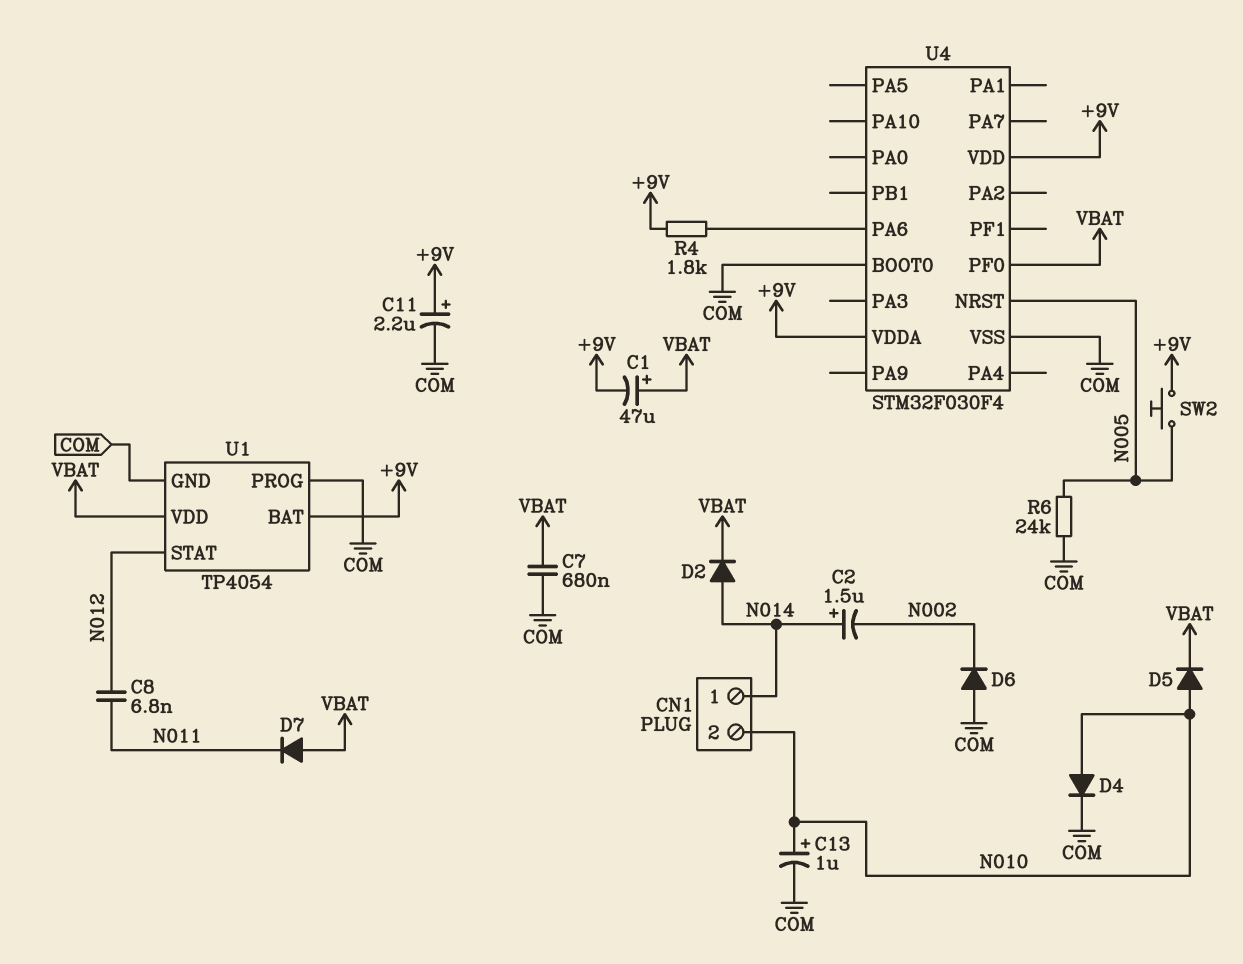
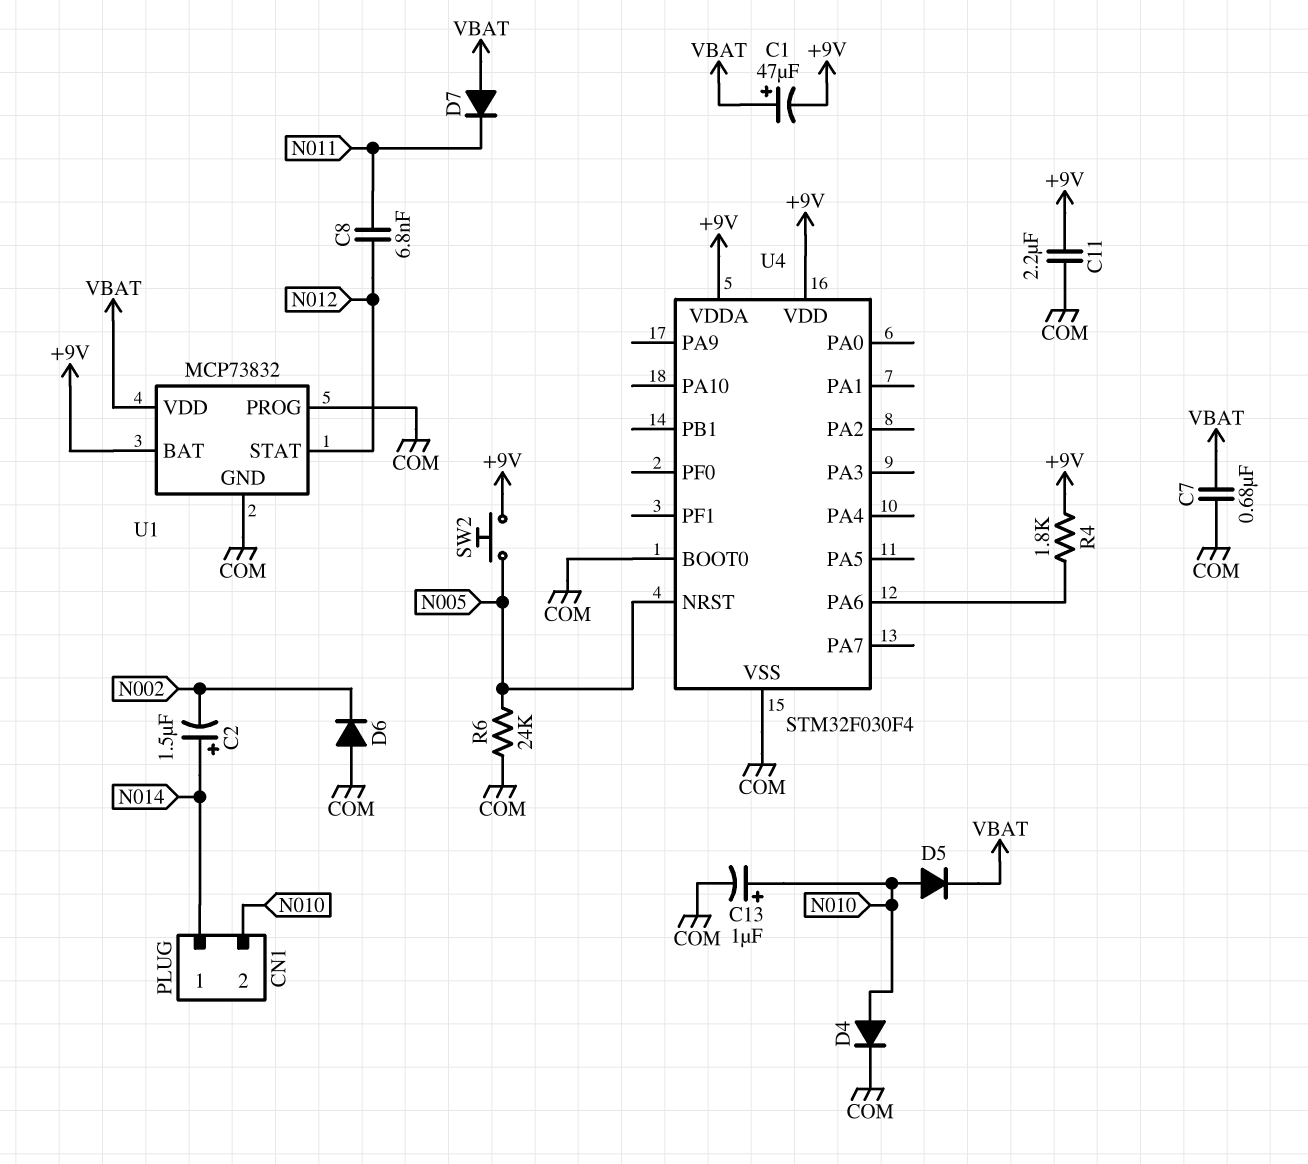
C11: 2.2uF (plus +9V, minus COM) -> 2.2uF (+9V, COM)
D2: diode (A N014, K VBAT) -> none
U1: TP4054 -> MCP73832
U4 pin PF0: VBAT -> none

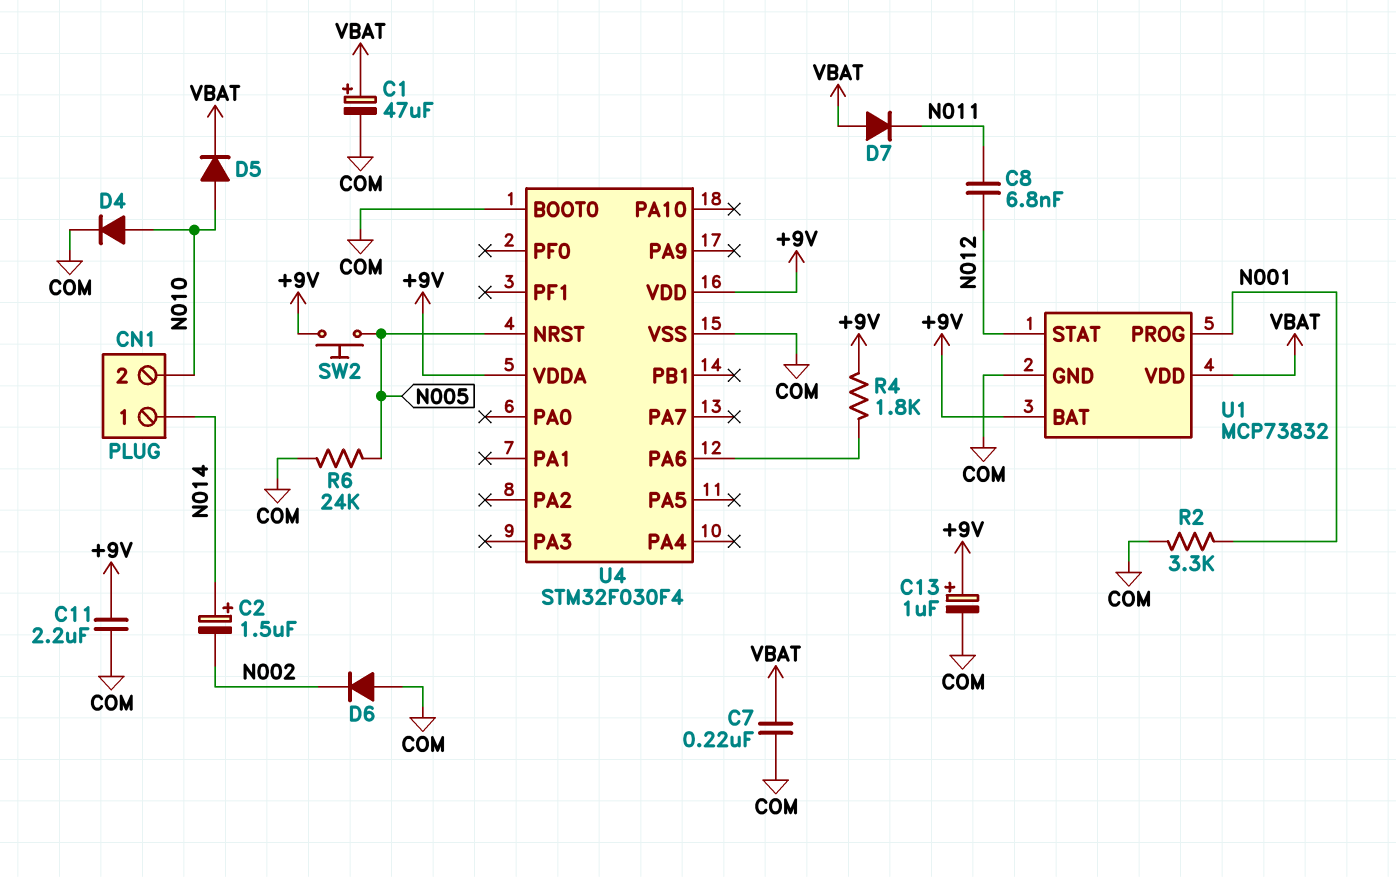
C1: 47uF (plus VBAT, minus +9V) -> 47uF (plus VBAT, minus COM)
C7: 680nF (COM, VBAT) -> 220nF (COM, VBAT)
C13: 1uF (plus N010, minus COM) -> 1uF (plus +9V, minus COM)
R2: none -> 3.3k (COM, N001)
U1 pin PROG: COM -> N001

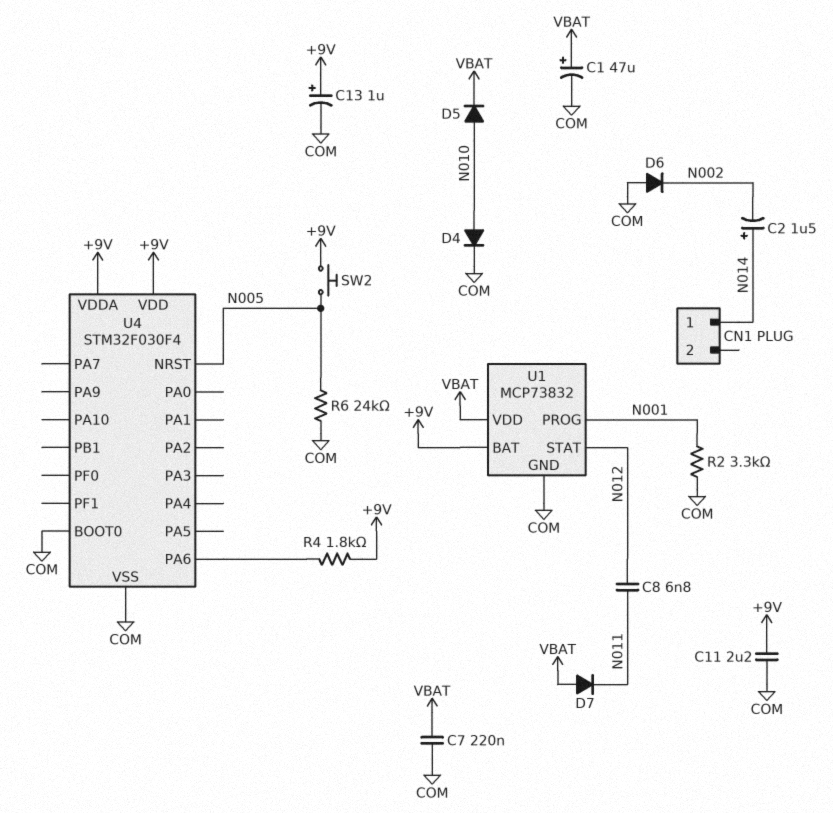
CN1 pin 2: N010 -> none

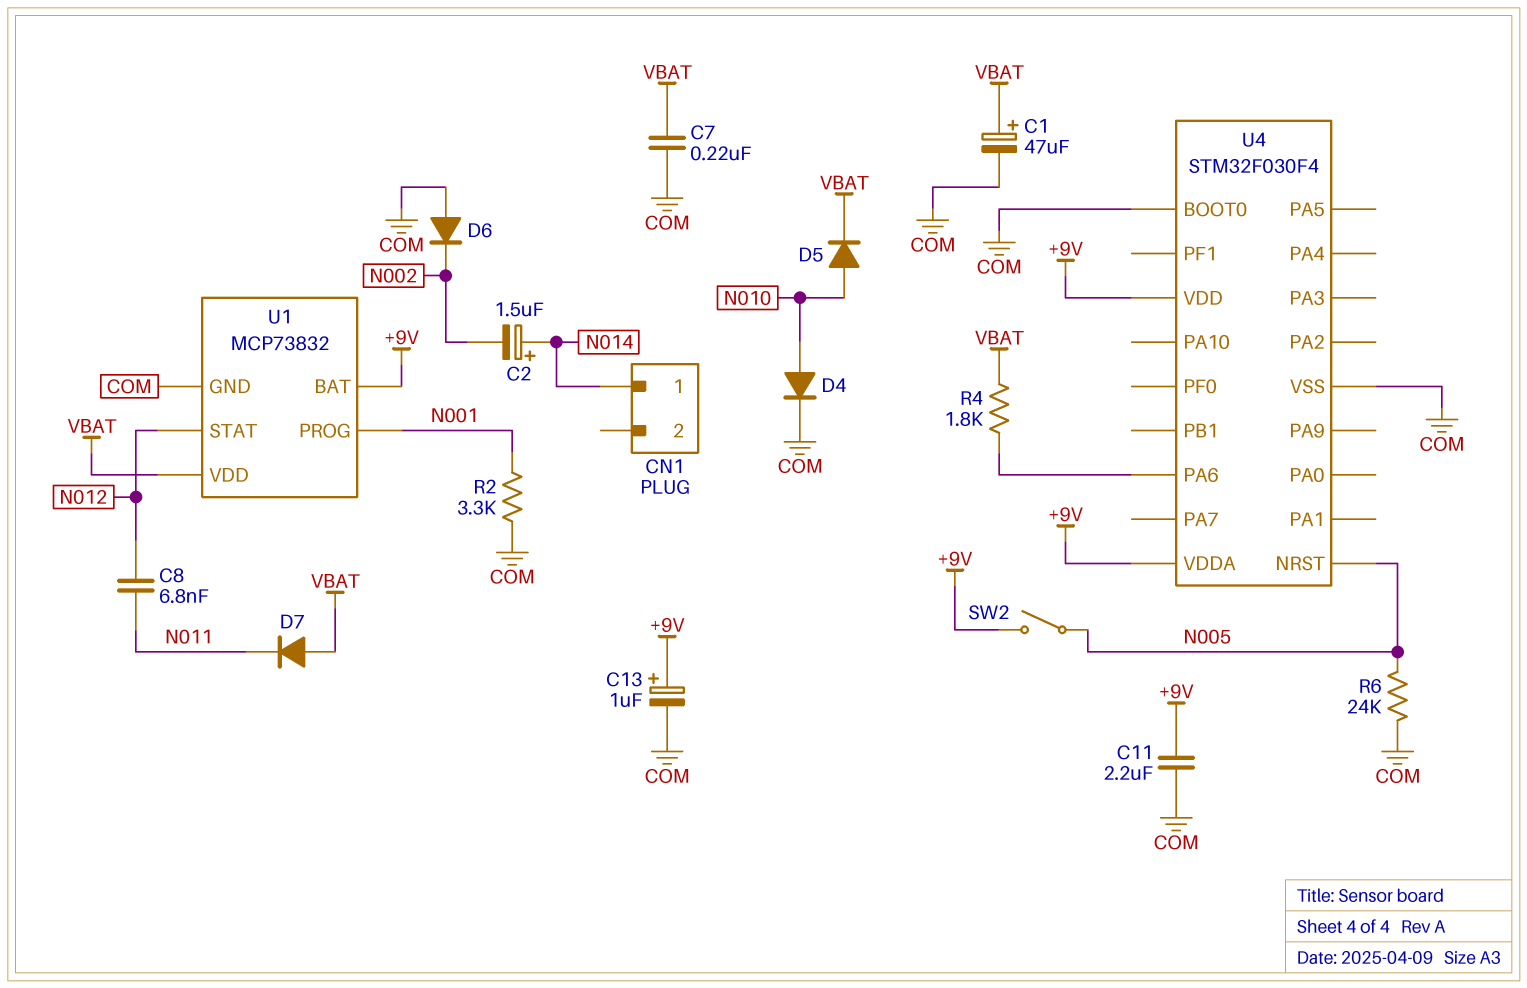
R4: 1.8k (+9V, U4/PA6) -> 1.8k (U4/PA6, VBAT)
SW2: button (+9V, N005) -> switch (+9V, N005)

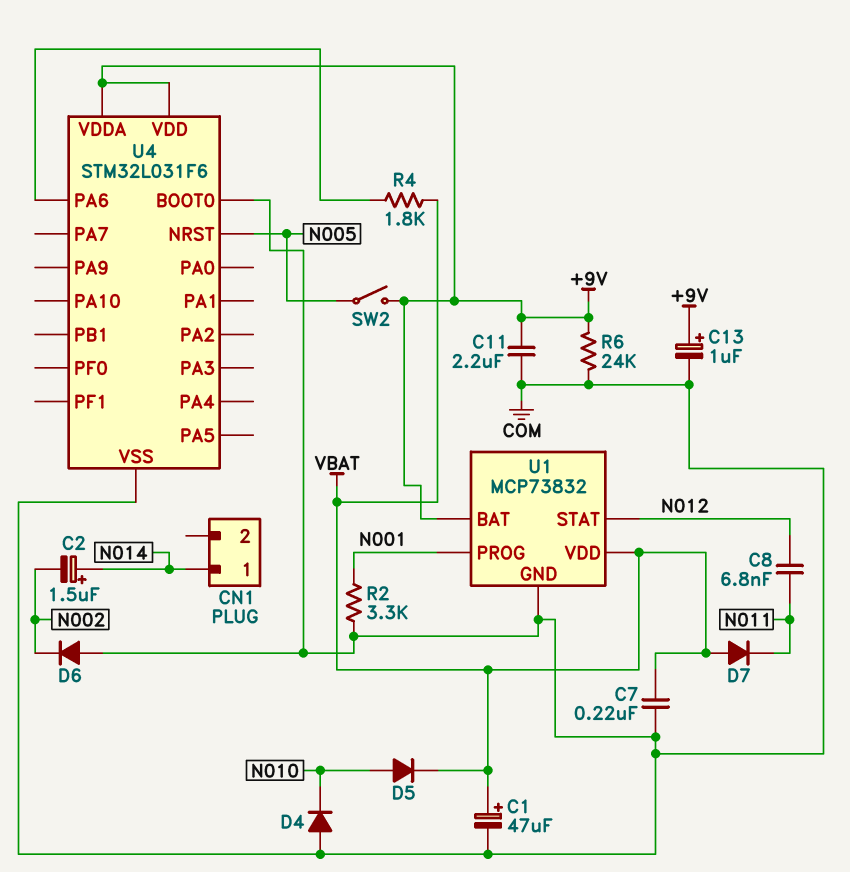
D4: diode (A N010, K COM) -> diode (A COM, K N010)
R6: 24k (COM, N005) -> 24k (+9V, COM)
U4: STM32F030F4 -> STM32L031F6

